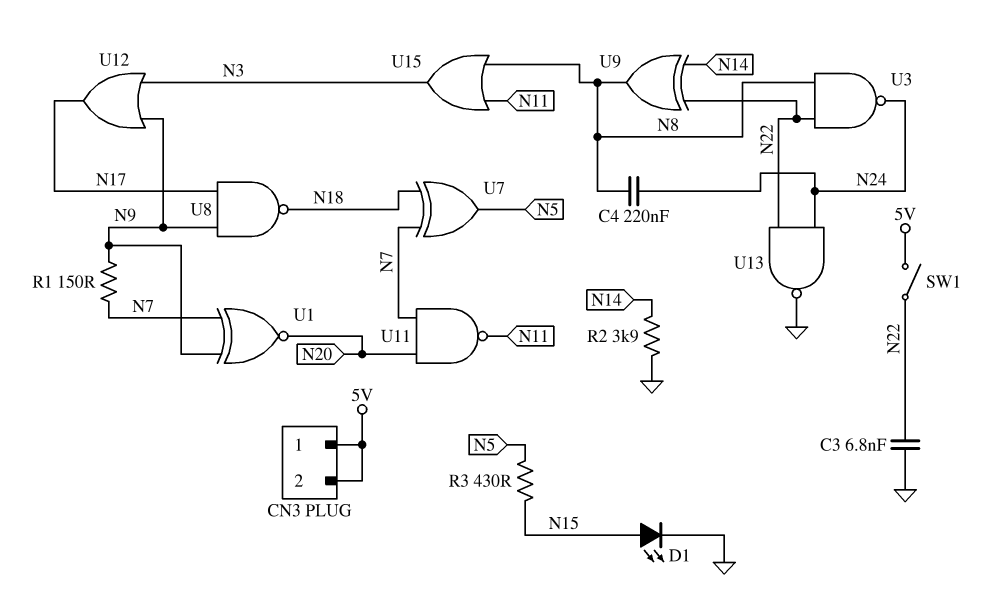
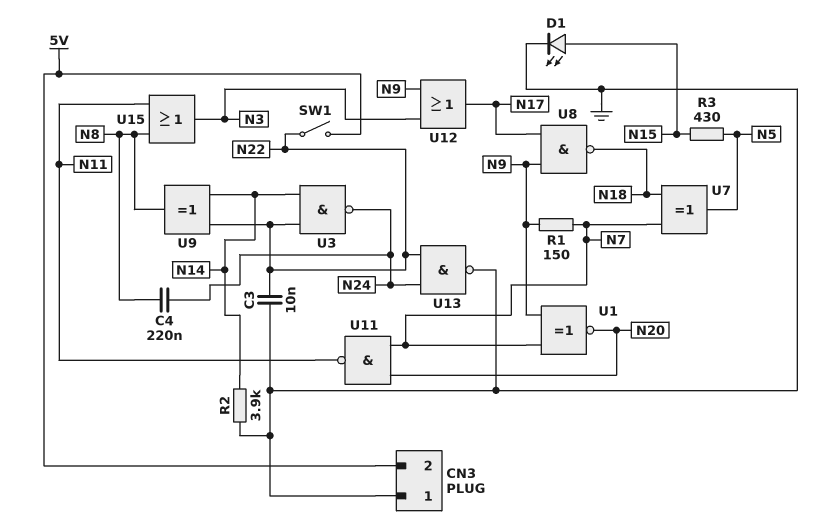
C3: 6.8nF (GND, N22) -> 10nF (GND, N22)
CN3 pin 1: 5V -> GND
U3: NAND (in N8, in N22, out N24) -> NAND (in N14, in N22, out N24)

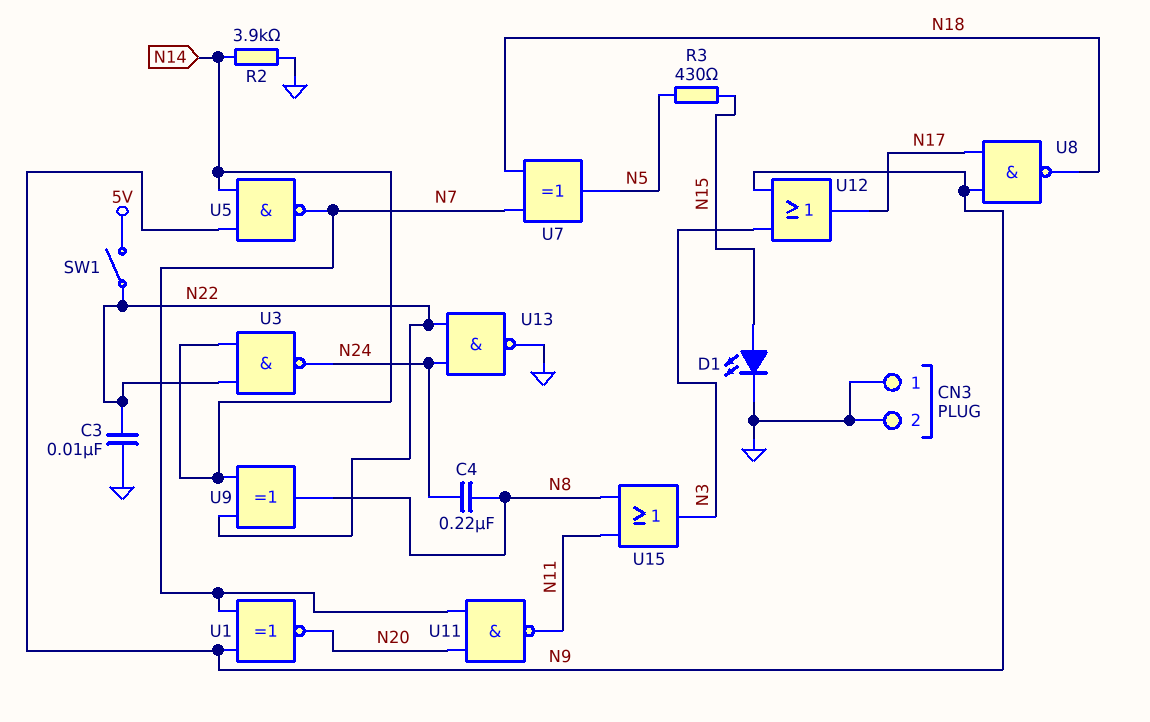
CN3 pin 2: 5V -> GND
R1: 150 (N7, N9) -> none
U5: none -> NAND (in N9, in N14, out N7)

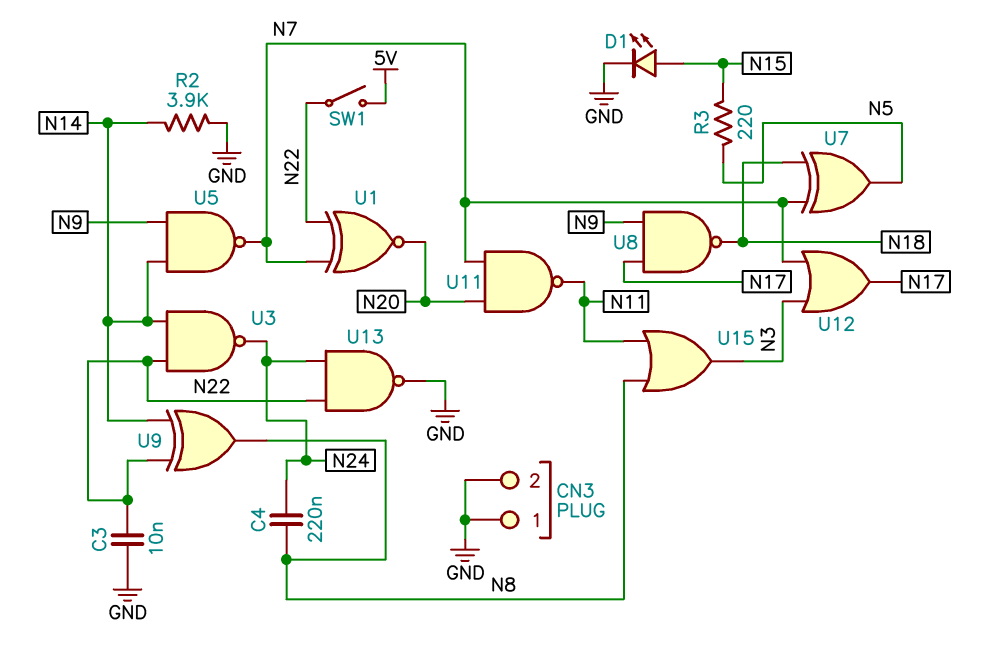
R3: 430 (N5, N15) -> 220 (N5, N15)
U1: XNOR (in N7, in N9, out N20) -> XNOR (in N7, in N22, out N20)
U12: OR (in N3, in N9, out N17) -> OR (in N3, in N7, out N17)

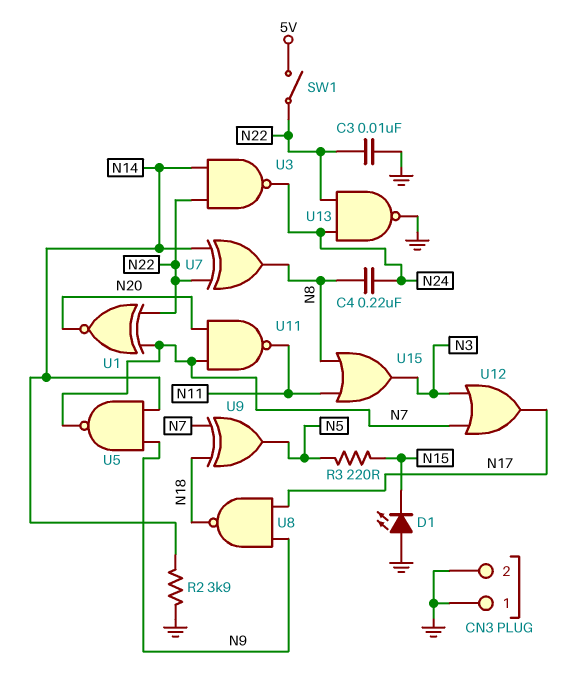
D1: LED (A N15, K GND) -> LED (A GND, K N15)
U7: XOR (in N7, in N18, out N5) -> XOR (in N14, in N22, out N8)
U9: XOR (in N14, in N22, out N8) -> XOR (in N7, in N18, out N5)

